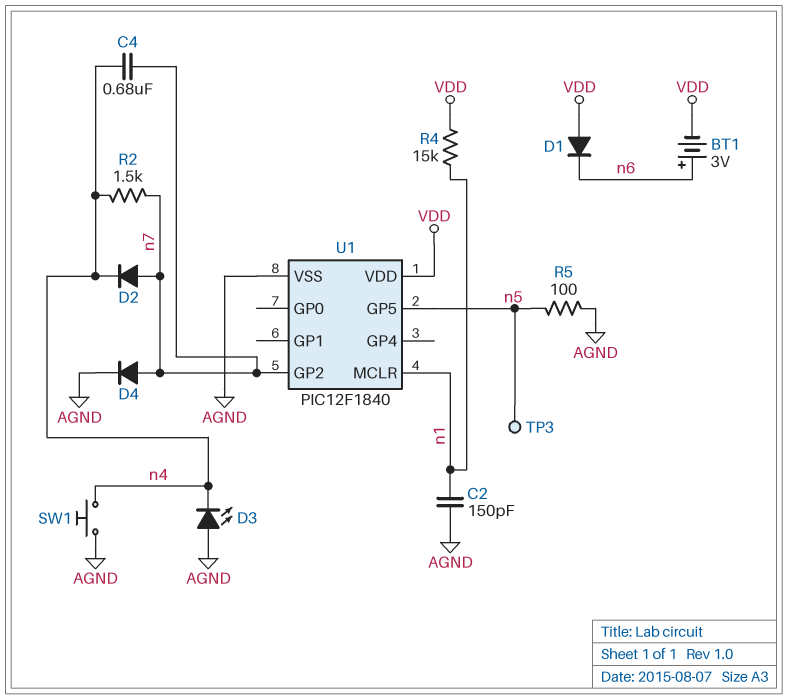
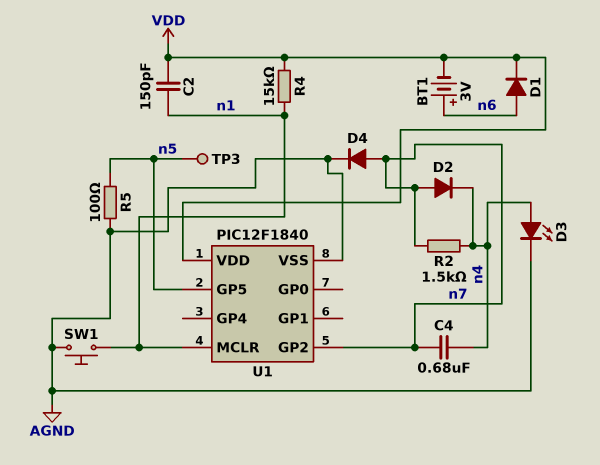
C2: 150pF (AGND, n1) -> 150pF (VDD, n1)
D1: diode (A VDD, K n6) -> diode (A n6, K VDD)
D3: LED (A AGND, K n4) -> LED (A n4, K AGND)
SW1: button (AGND, n4) -> button (AGND, n1)

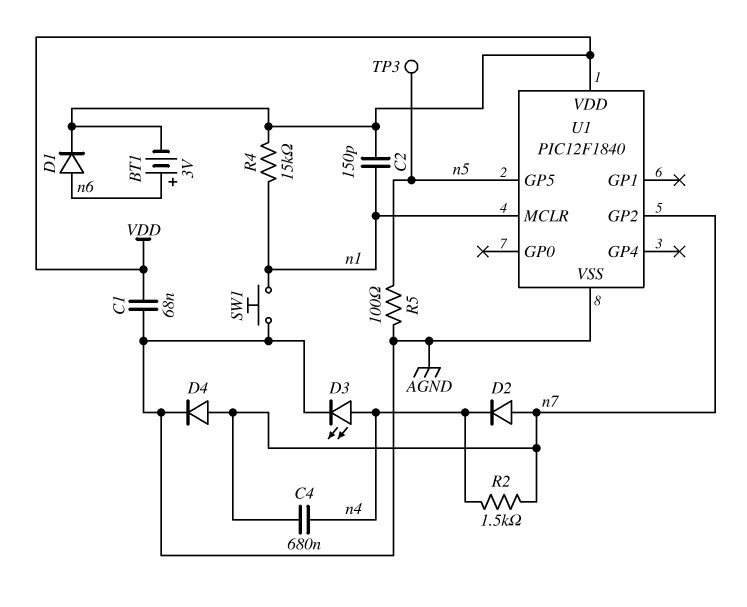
C1: none -> 68nF (AGND, VDD)

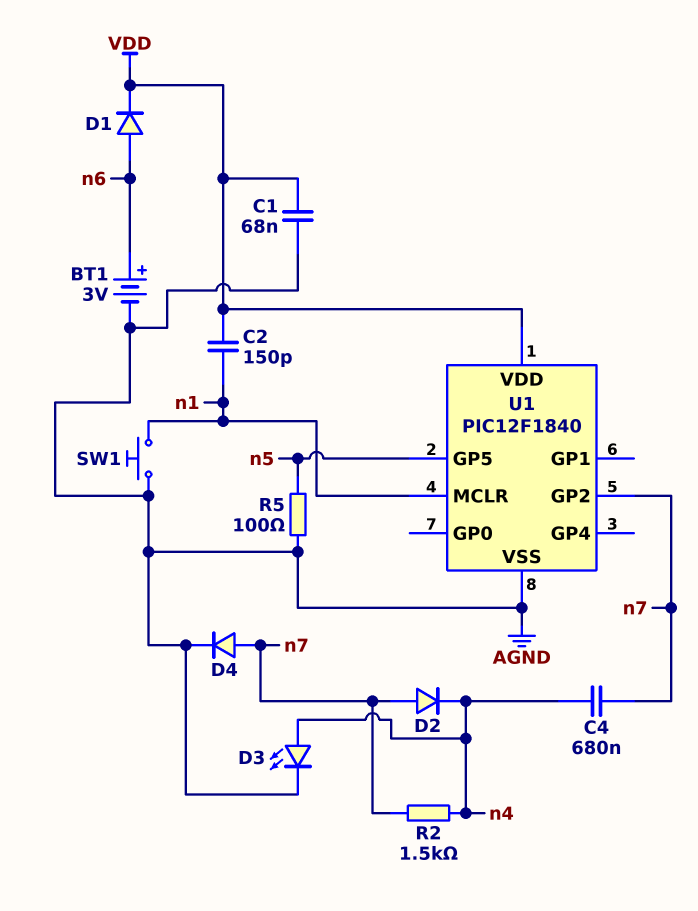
BT1: 3V (plus n6, minus VDD) -> 3V (plus n6, minus AGND)
R4: 15k (VDD, n1) -> none
TP3: test point (n5) -> none

